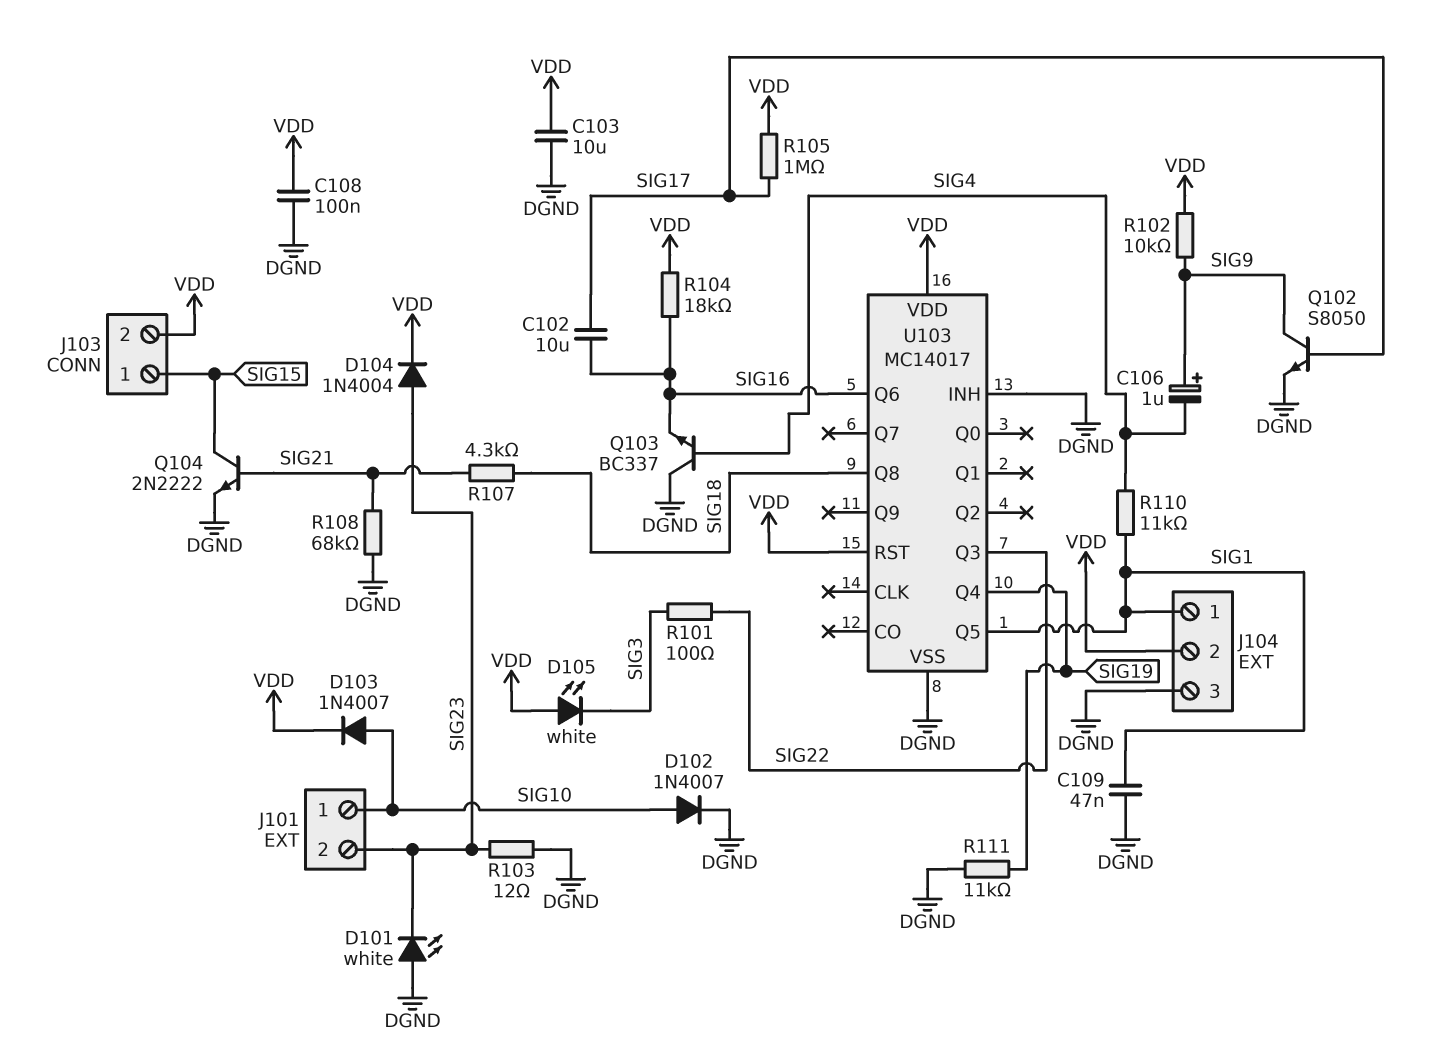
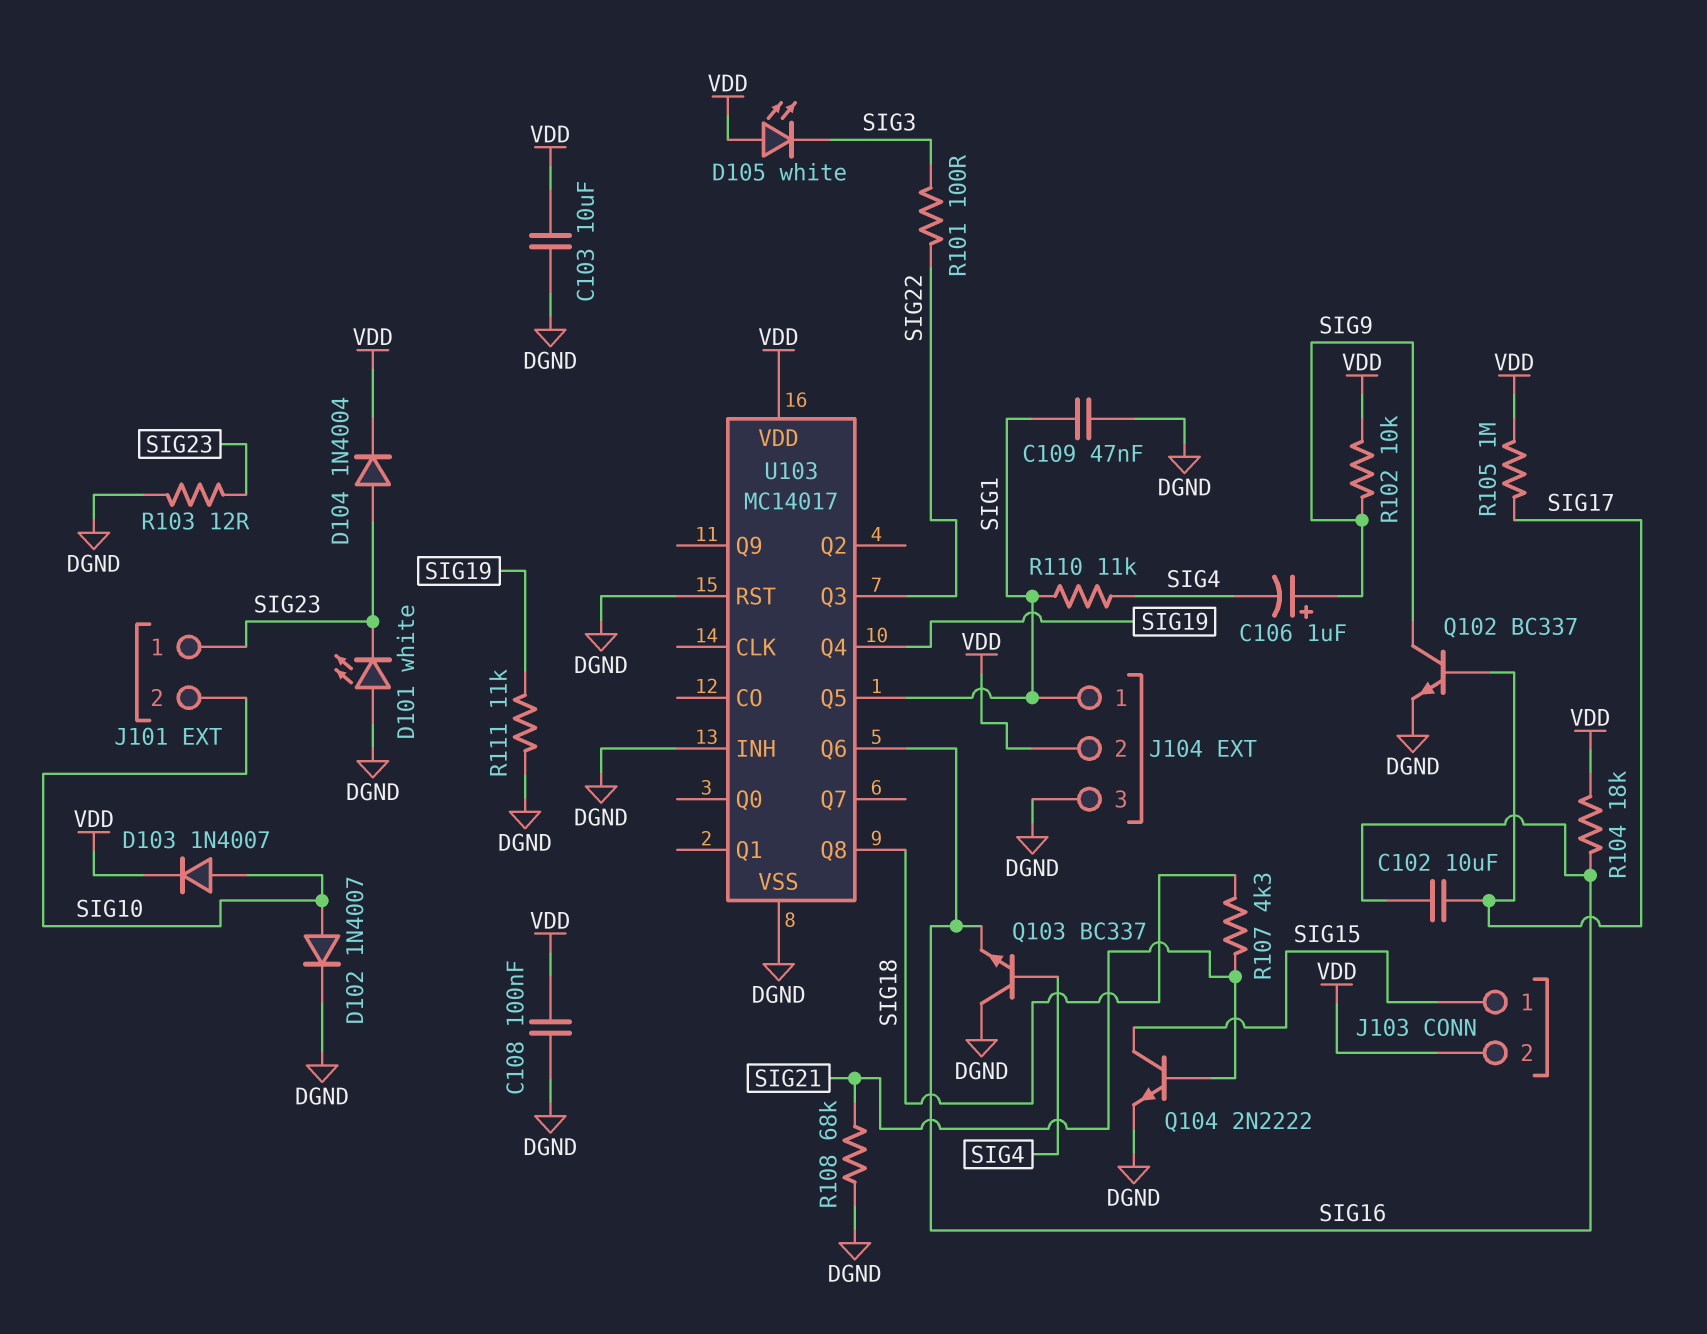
J101 pin 1: SIG10 -> SIG23
J101 pin 2: SIG23 -> SIG10
Q102: NPN S8050 (B SIG17, C SIG9, E DGND) -> NPN BC337 (B SIG17, C SIG9, E DGND)
U103 pin RST: VDD -> DGND

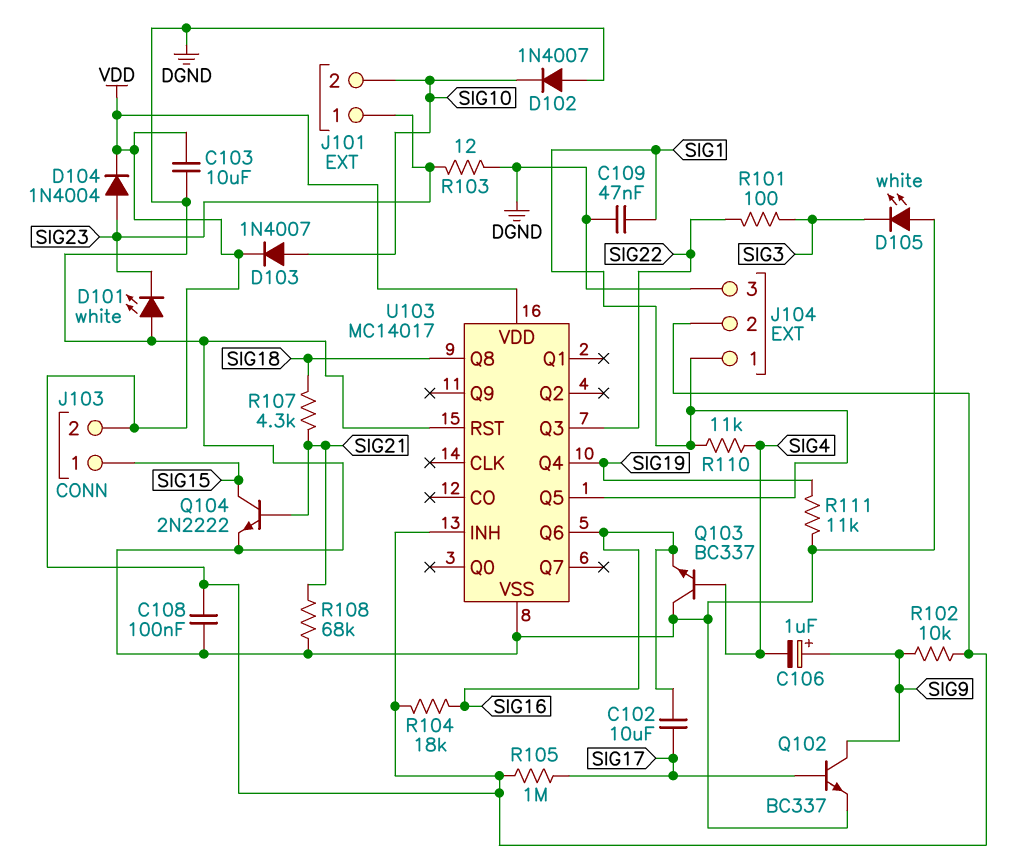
D102: diode 1N4007 (A SIG10, K DGND) -> diode 1N4007 (A DGND, K SIG10)
D105: LED white (A VDD, K SIG3) -> LED white (A DGND, K SIG3)
U103 pin INH: DGND -> VDD

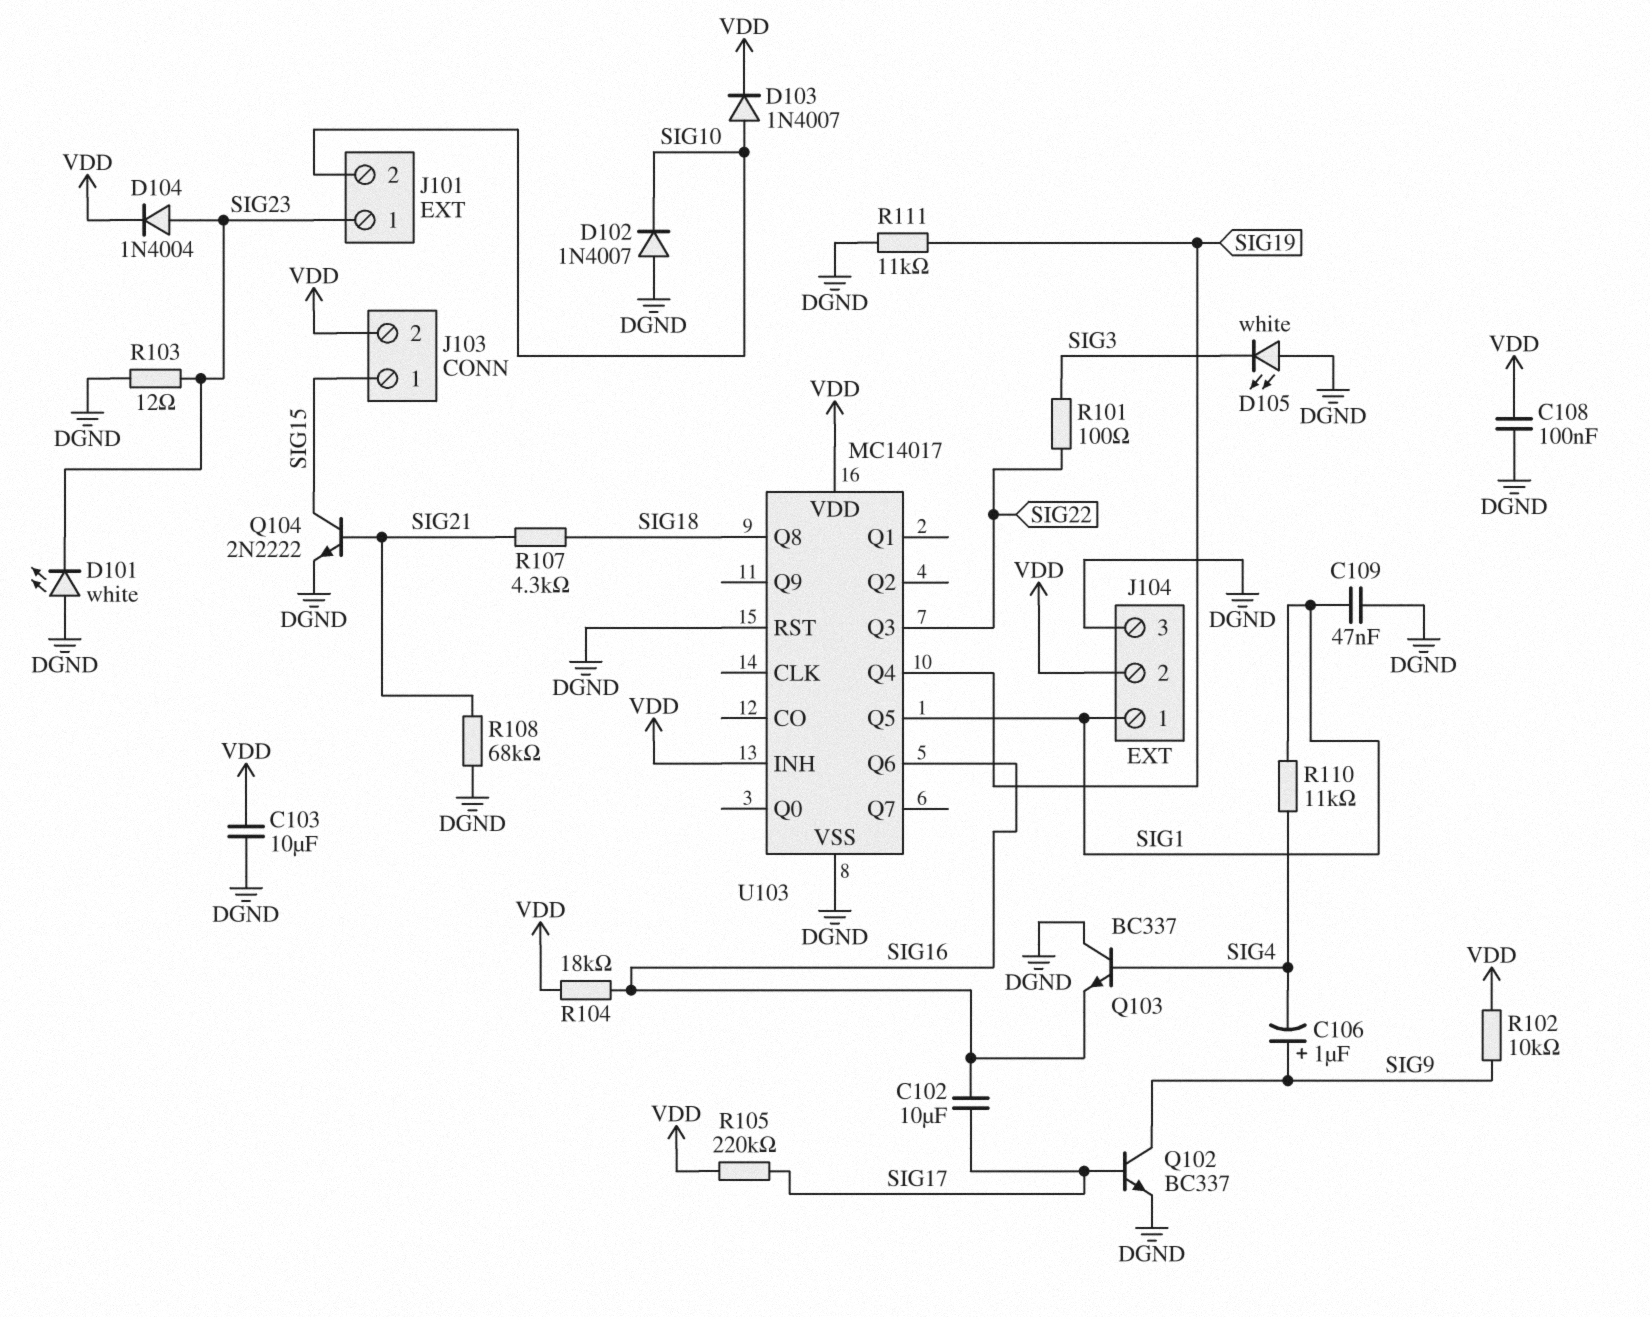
R105: 1M (SIG17, VDD) -> 220k (SIG17, VDD)

